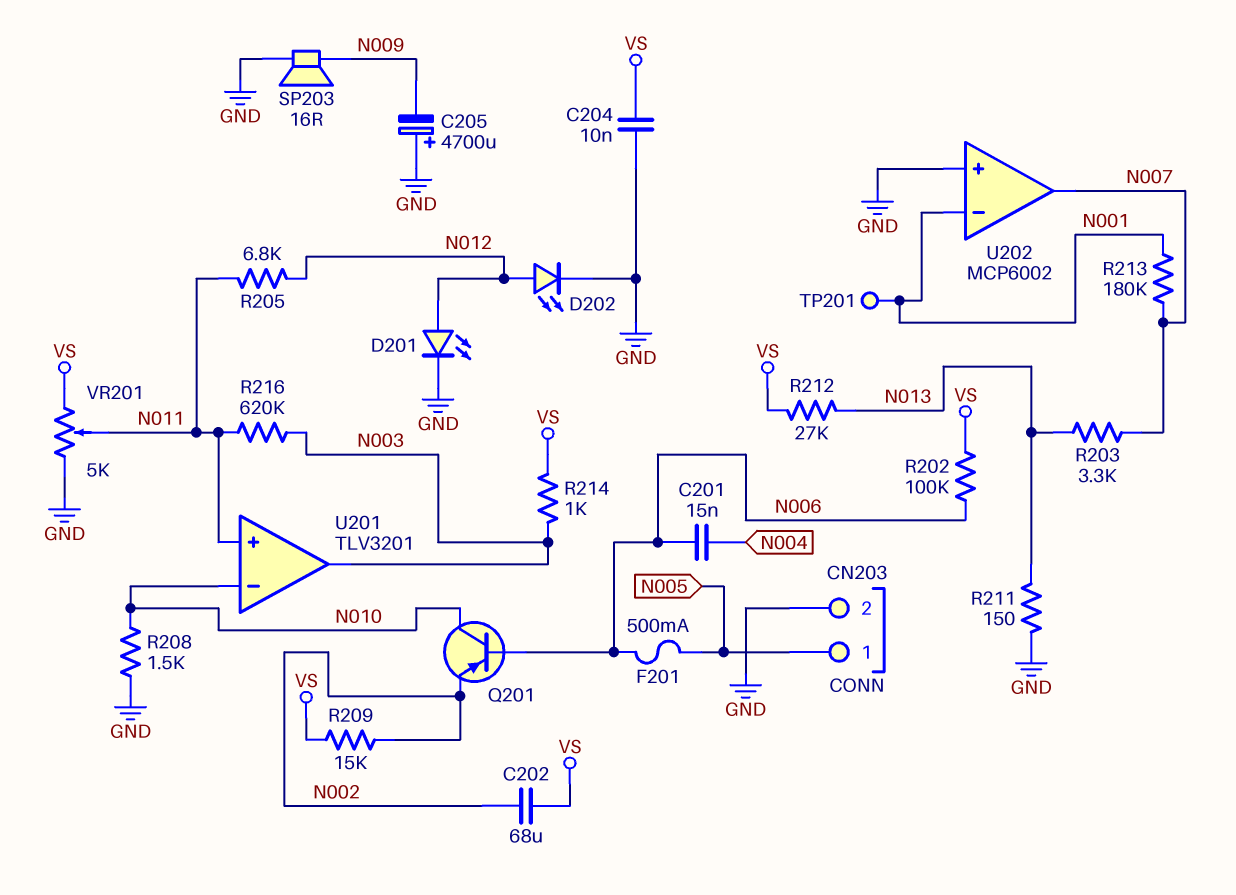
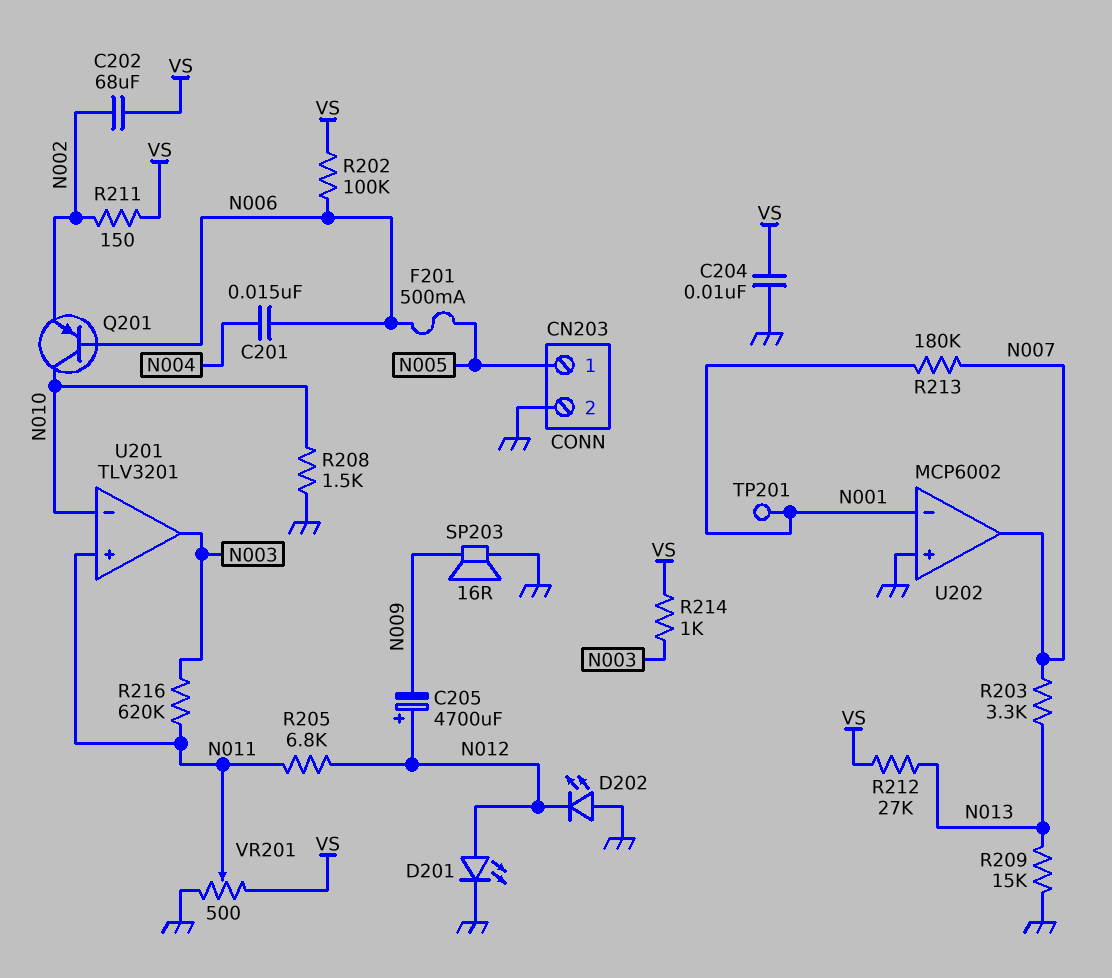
C205: 4700uF (plus GND, minus N009) -> 4700uF (plus N012, minus N009)
D202: LED (A N012, K GND) -> LED (A GND, K N012)
R209: 15k (N002, VS) -> 15k (GND, N013)
R211: 150 (GND, N013) -> 150 (N002, VS)
VR201: 5k (GND, VS, wiper N011) -> 500 (GND, VS, wiper N011)

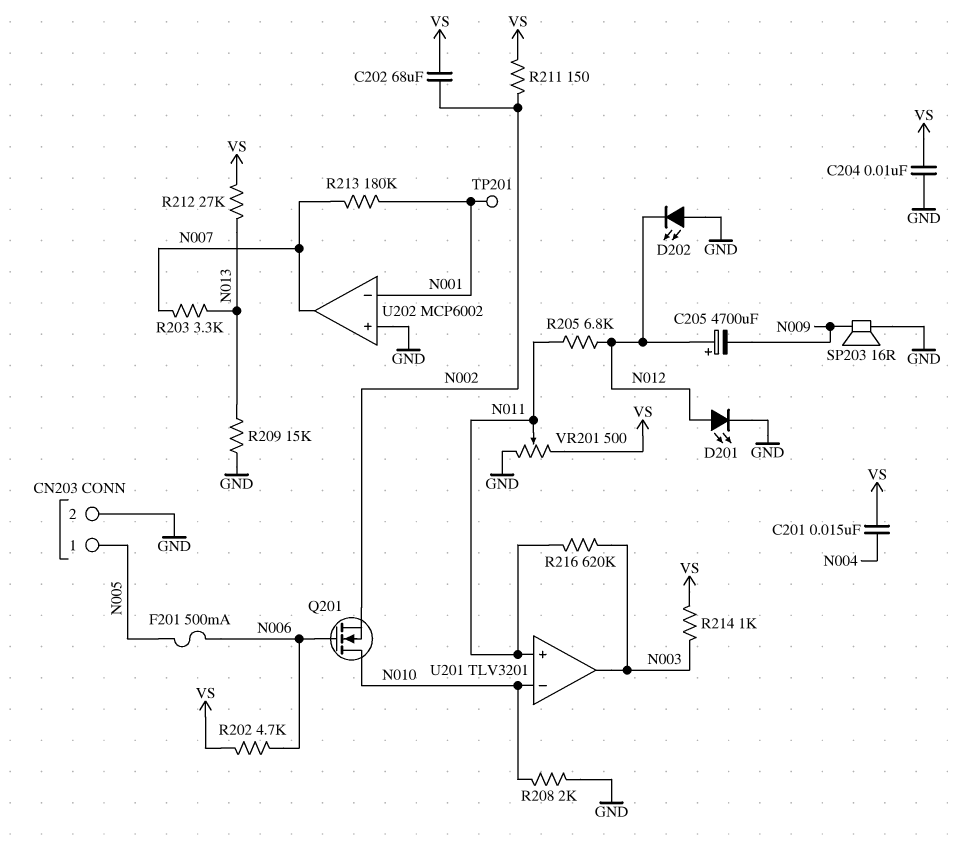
C201: 15nF (N004, N006) -> 15nF (N004, VS)
Q201: PNP (B N006, C N010, E N002) -> NMOS (G N006, D N010, S N002)
R202: 100k (N006, VS) -> 4.7k (N006, VS)
R208: 1.5k (GND, N010) -> 2k (GND, N010)

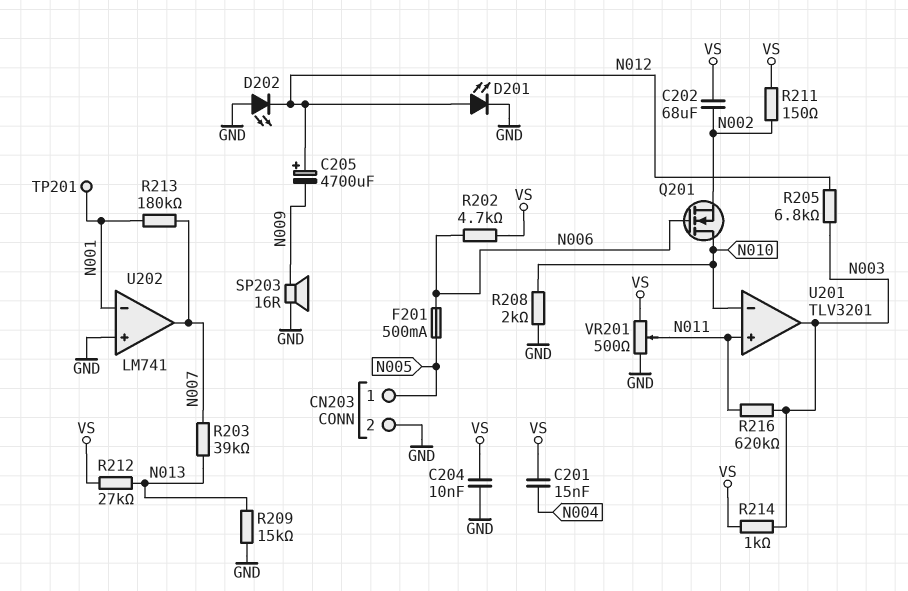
R203: 3.3k (N007, N013) -> 39k (N007, N013)
R205: 6.8k (N011, N012) -> 6.8k (N003, N012)
U202: MCP6002 -> LM741

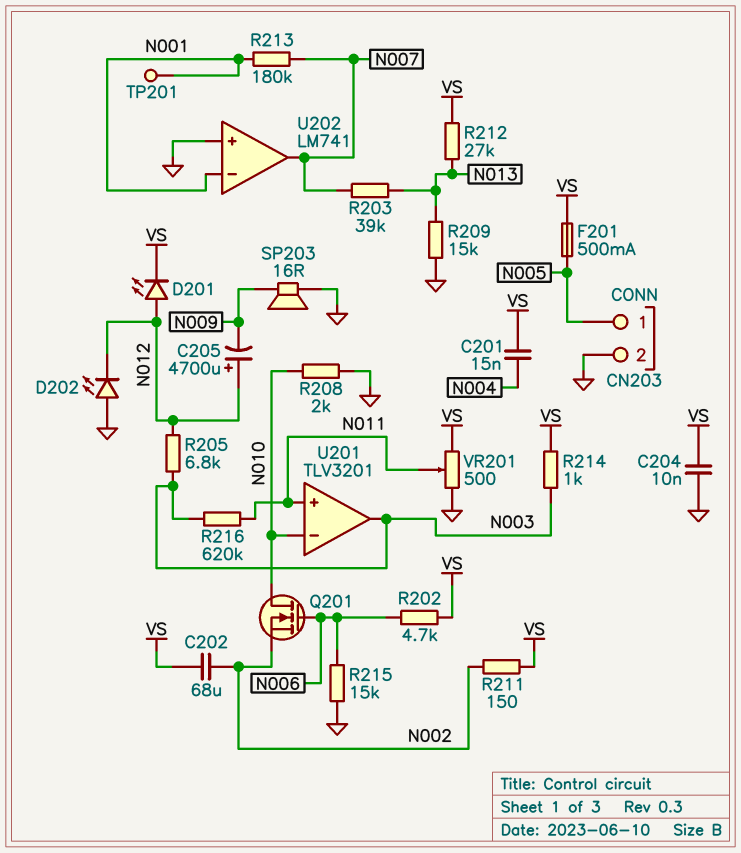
D201: LED (A N012, K GND) -> LED (A N012, K VS)
F201: 500mA (N005, N006) -> 500mA (N005, VS)
R215: none -> 15k (GND, N006)

